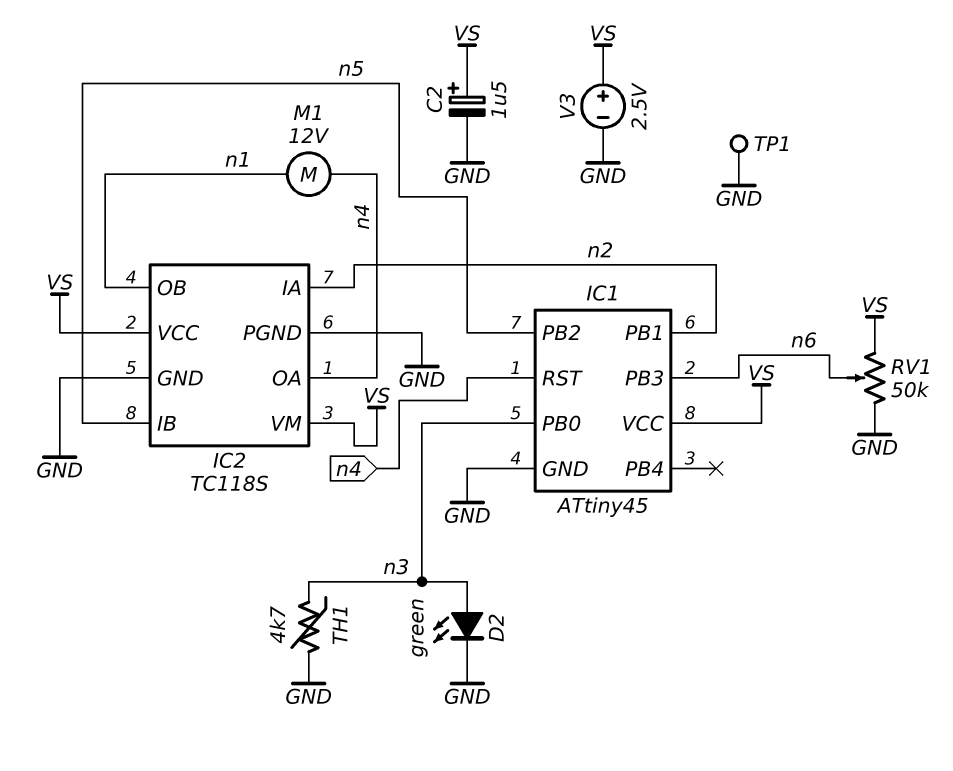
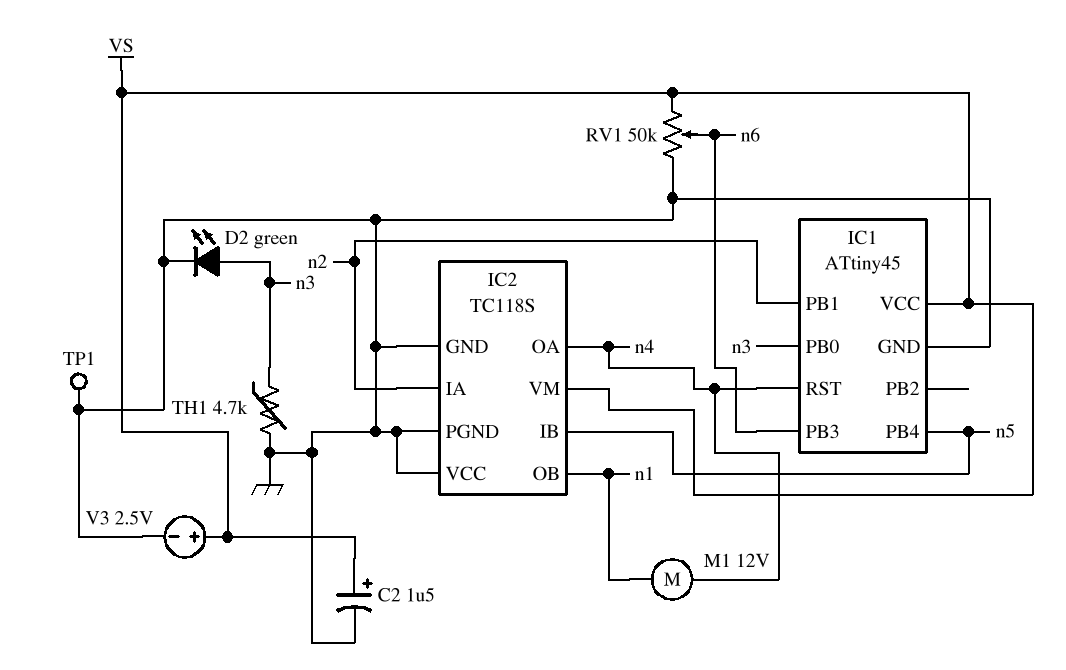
IC1 pin PB2: n5 -> none
IC1 pin PB4: none -> n5
IC2 pin VCC: VS -> GND

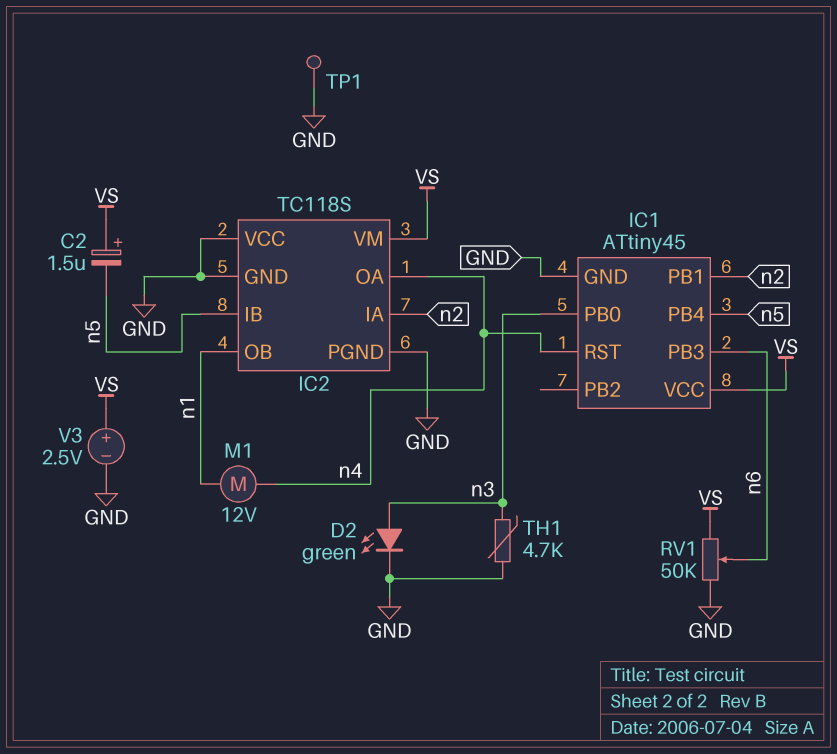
C2: 1.5uF (plus VS, minus GND) -> 1.5uF (plus VS, minus n5)

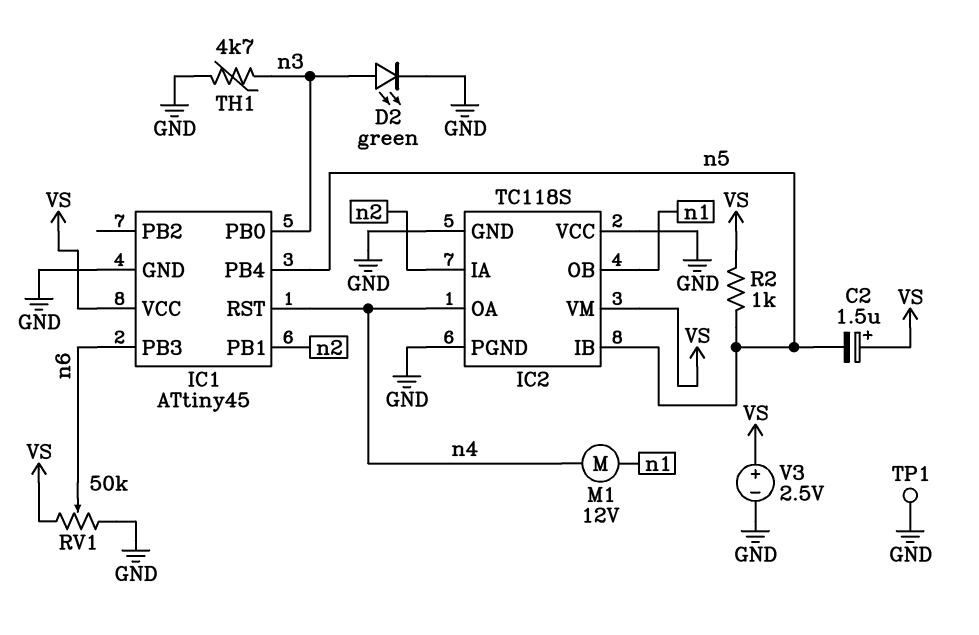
R2: none -> 1k (VS, n5)

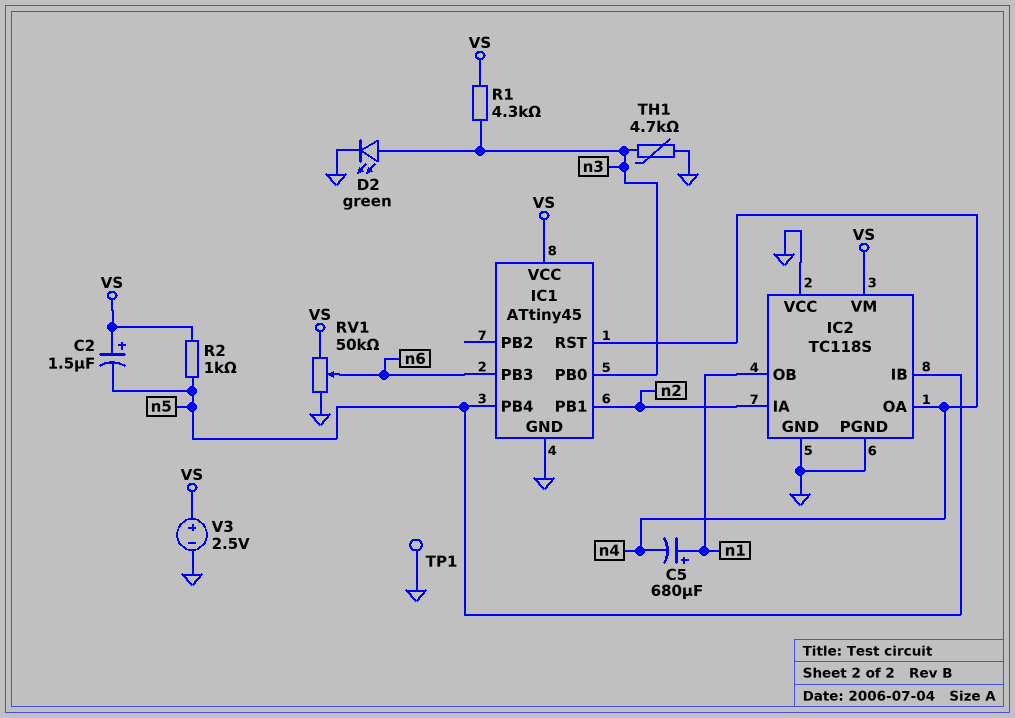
C5: none -> 680uF (plus n1, minus n4)
M1: motor 12V (n1, n4) -> none
R1: none -> 4.3k (VS, n3)

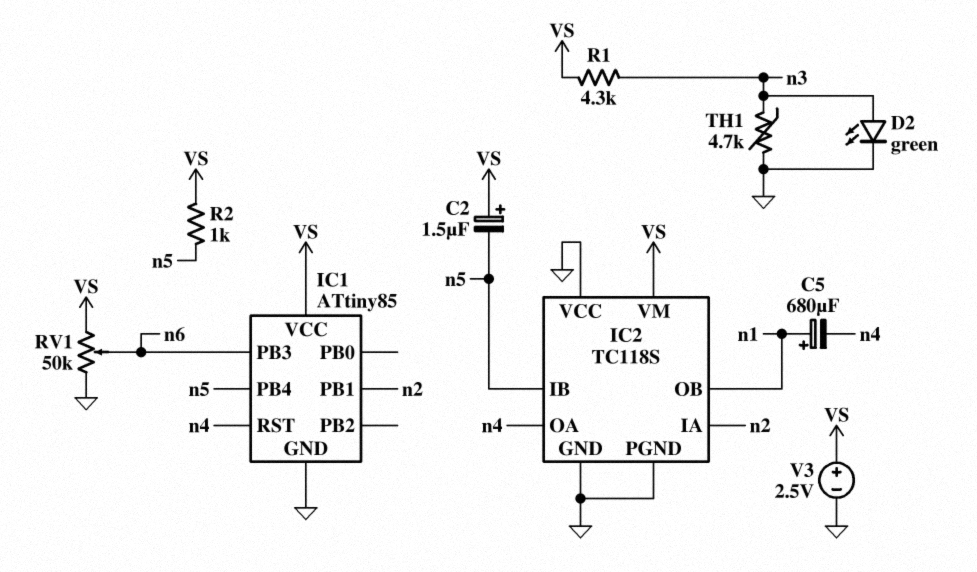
IC1: ATtiny45 -> ATtiny85
IC1 pin PB0: n3 -> none
TP1: test point (GND) -> none

